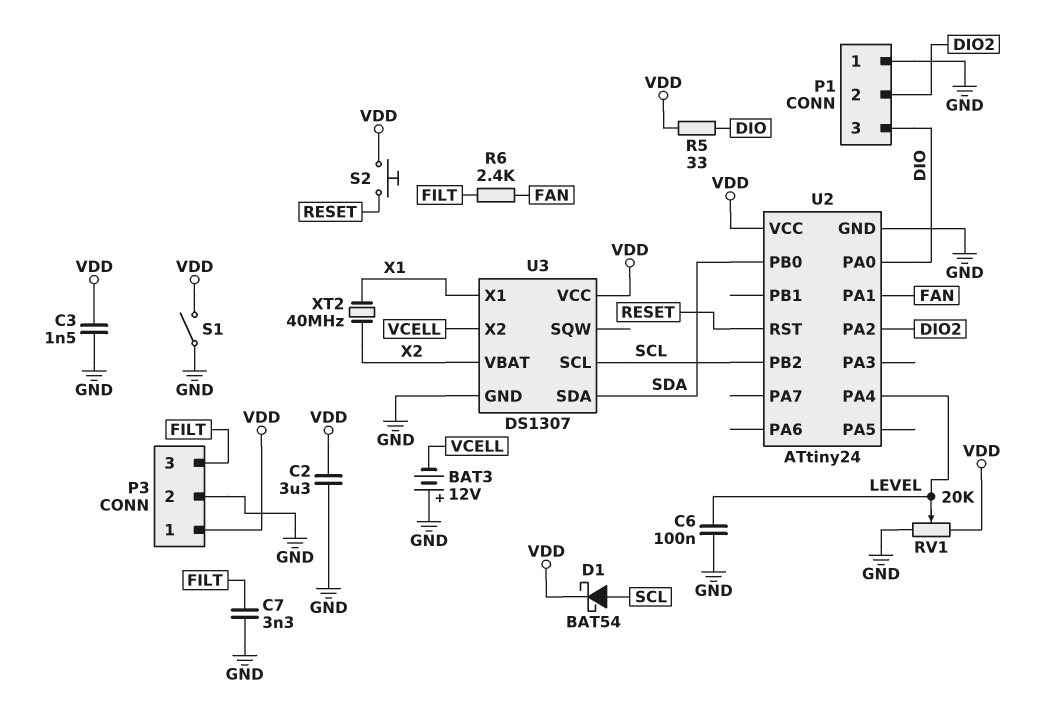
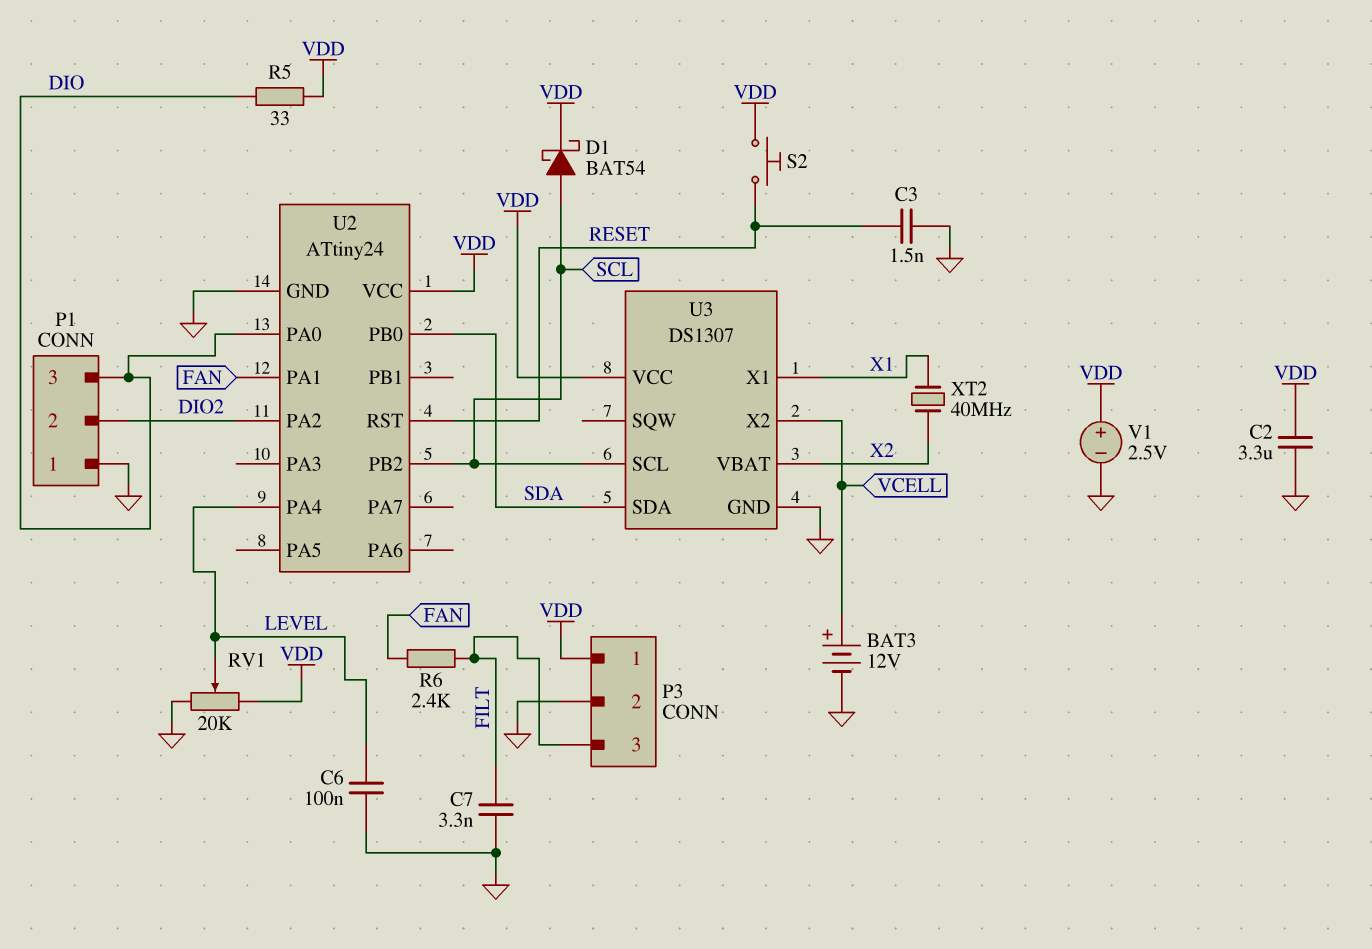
BAT3: 12V (plus GND, minus VCELL) -> 12V (plus VCELL, minus GND)
C3: 1.5nF (GND, VDD) -> 1.5nF (GND, RESET)
S1: switch (GND, VDD) -> none
V1: none -> 2.5V (plus VDD, minus GND)

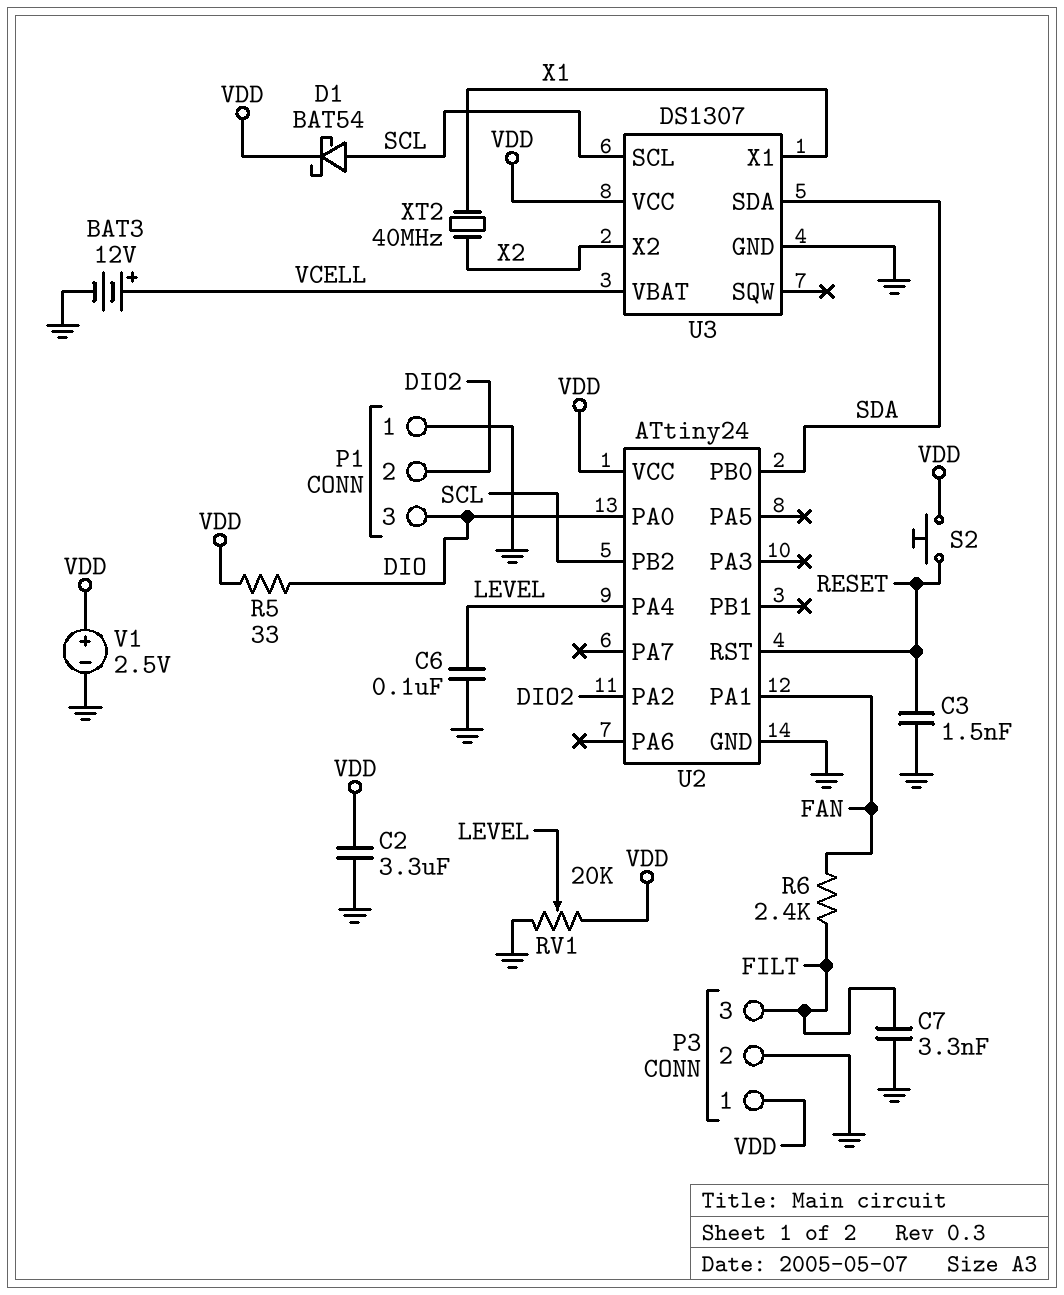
U3 pin VBAT: X2 -> VCELL
U3 pin X2: VCELL -> X2

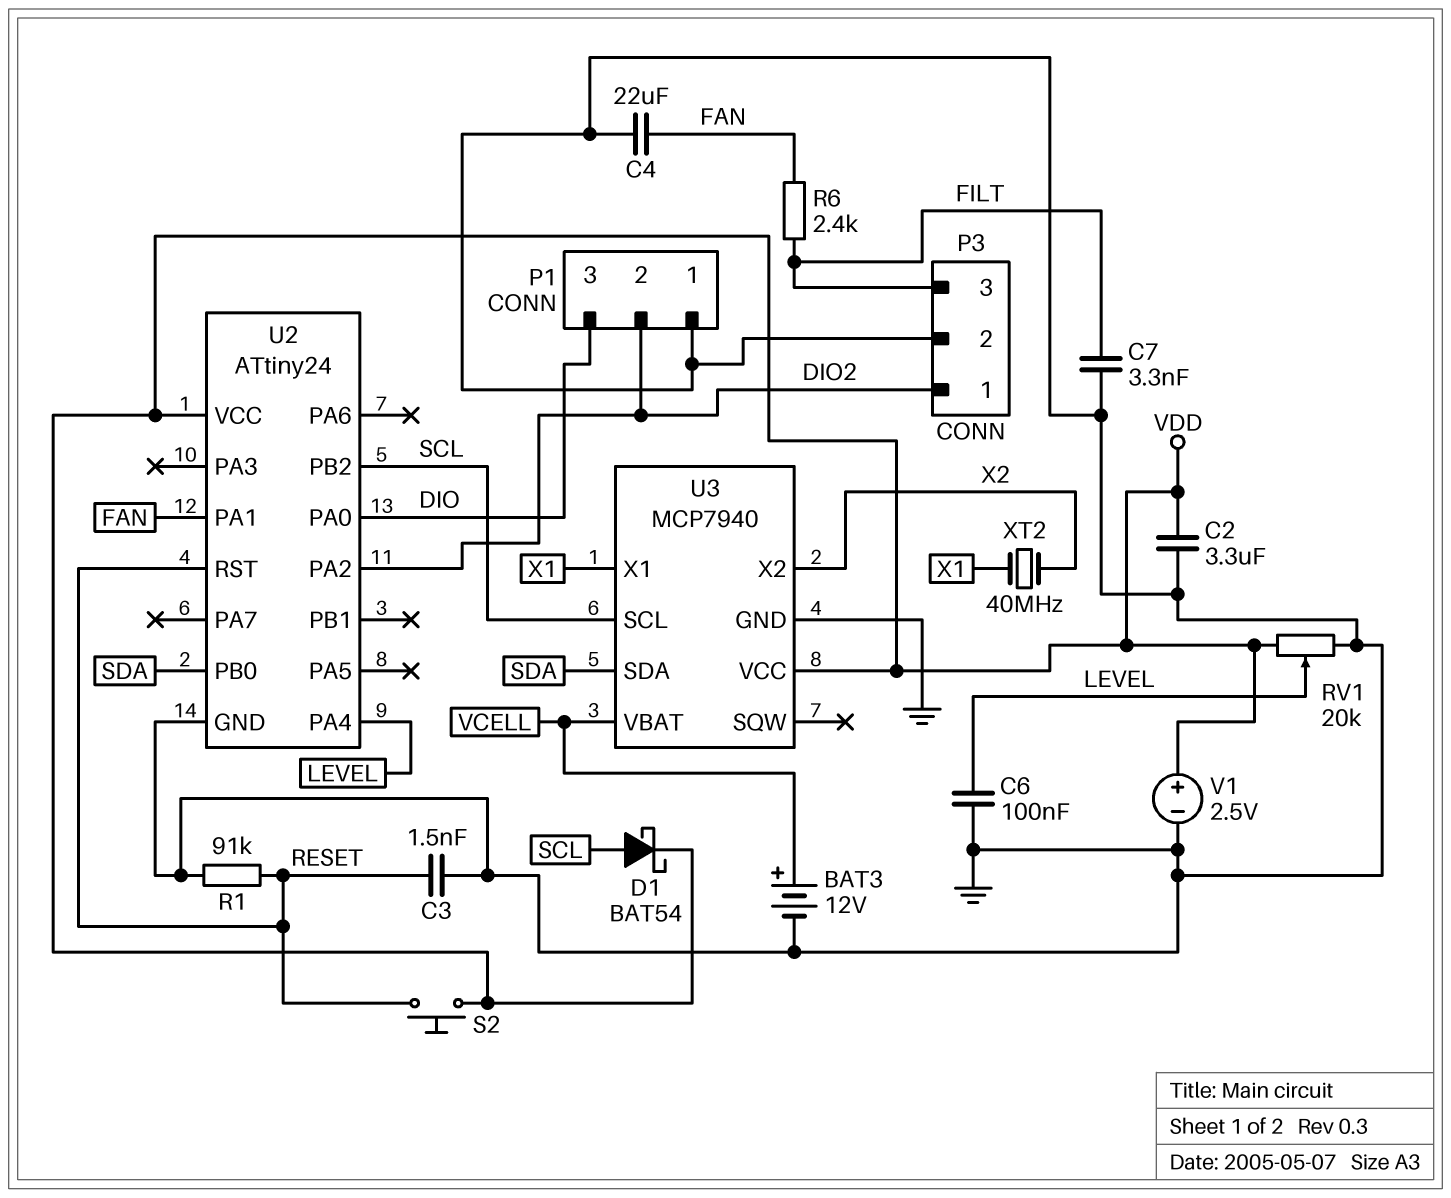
C4: none -> 22uF (FAN, GND)
P3 pin 1: VDD -> DIO2
R1: none -> 91k (GND, RESET)
R5: 33 (DIO, VDD) -> none
U3: DS1307 -> MCP7940

